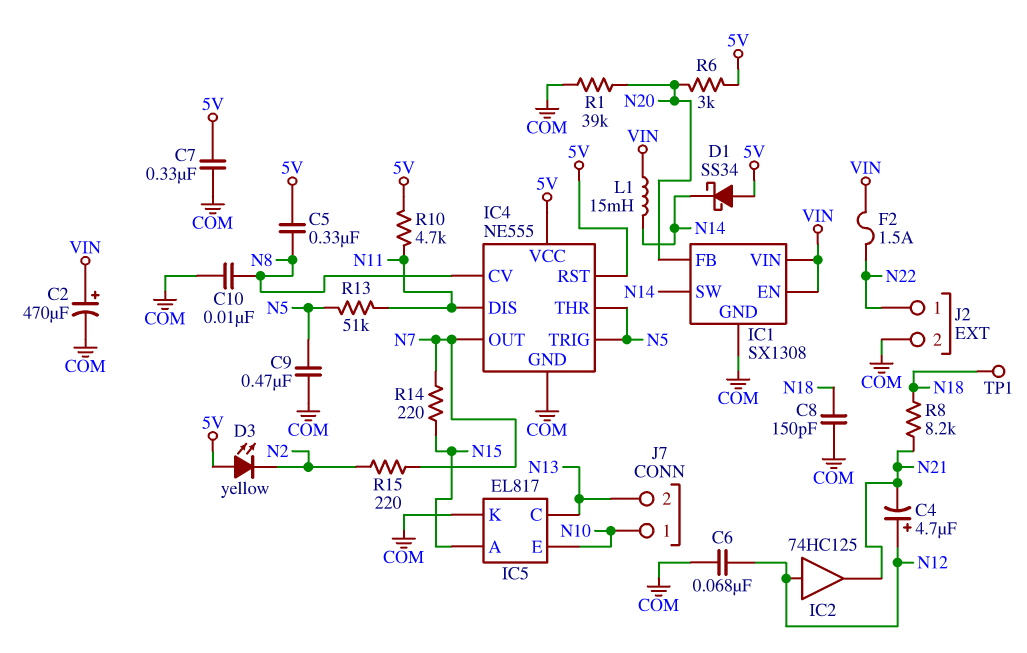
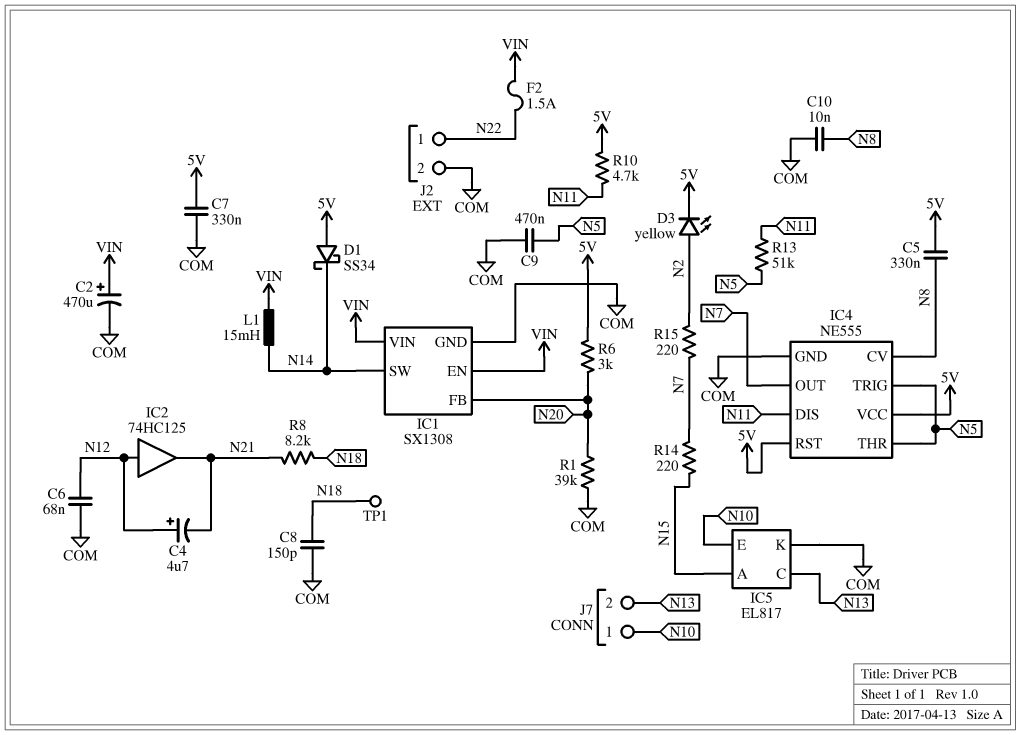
D3: LED yellow (A 5V, K N2) -> LED yellow (A N2, K 5V)

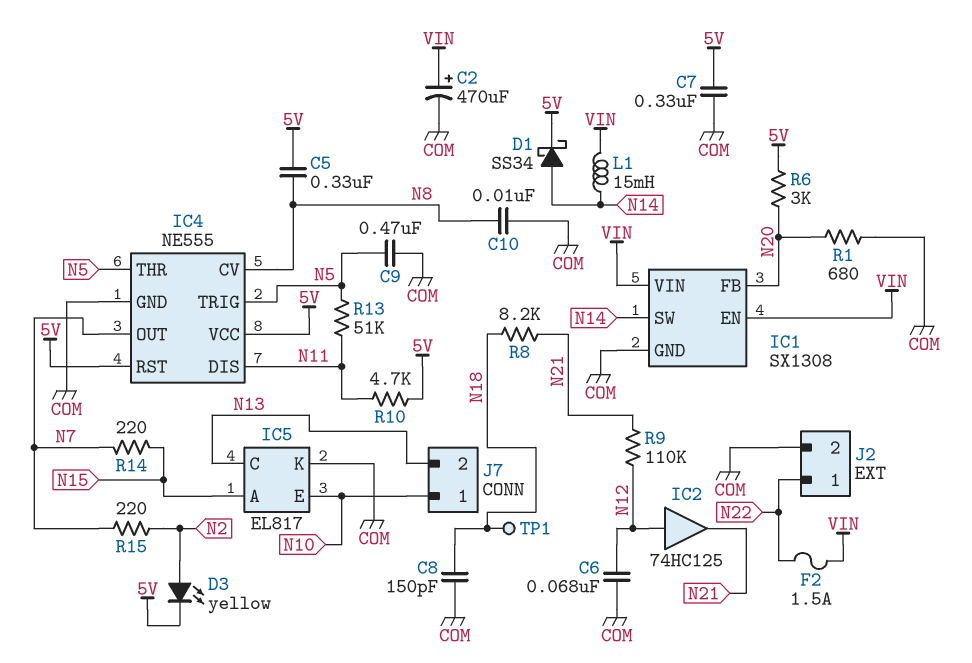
C4: 4.7uF (plus N12, minus N21) -> none
D1: schottky SS34 (A 5V, K N14) -> schottky SS34 (A N14, K 5V)
R1: 39k (COM, N20) -> 680 (COM, N20)
R9: none -> 110k (N12, N21)

